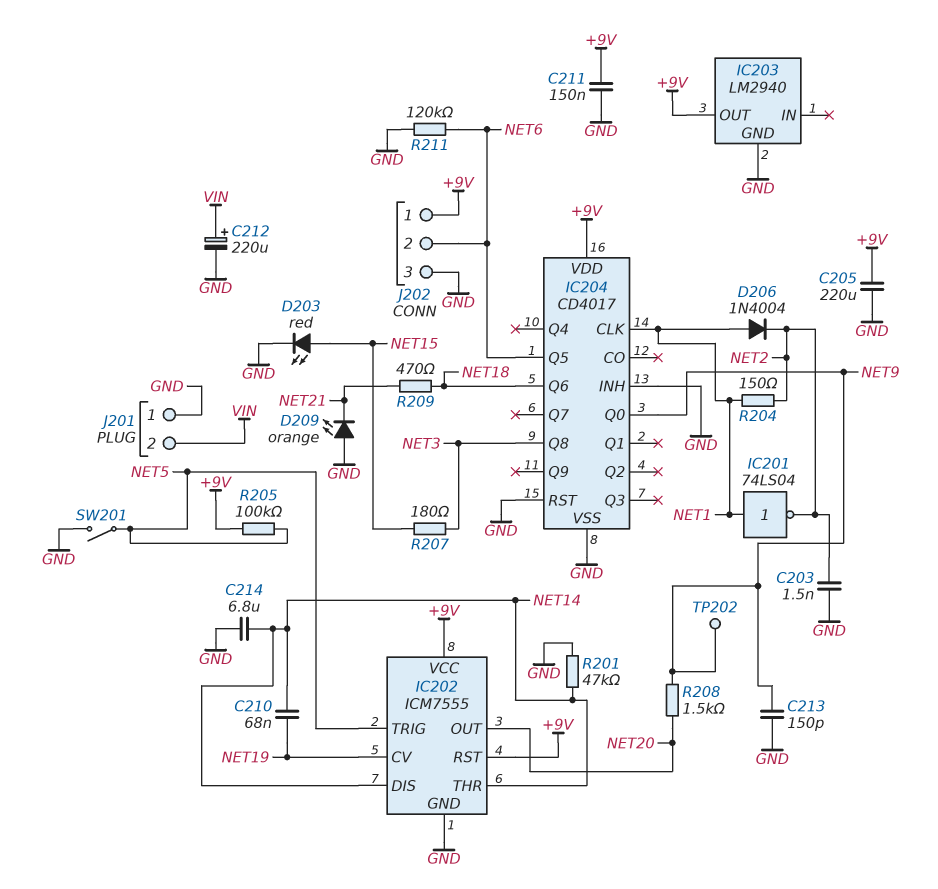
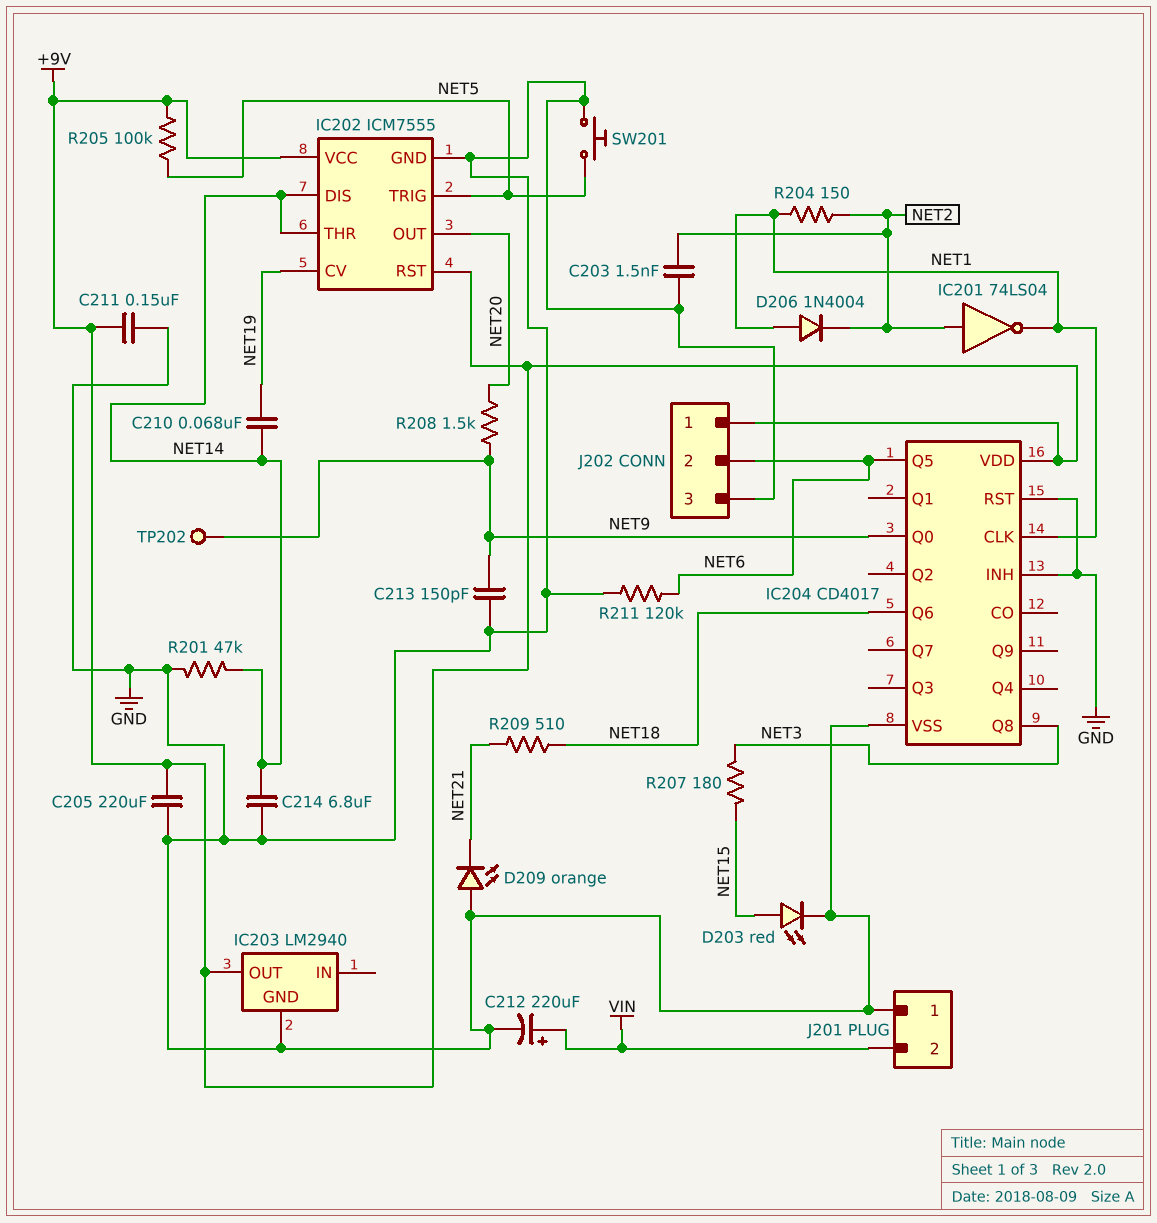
IC201: NOT 74LS04 (in NET1, out NET2) -> NOT 74LS04 (in NET2, out NET1)
R209: 470 (NET18, NET21) -> 510 (NET18, NET21)
SW201: switch (GND, NET5) -> button (GND, NET5)

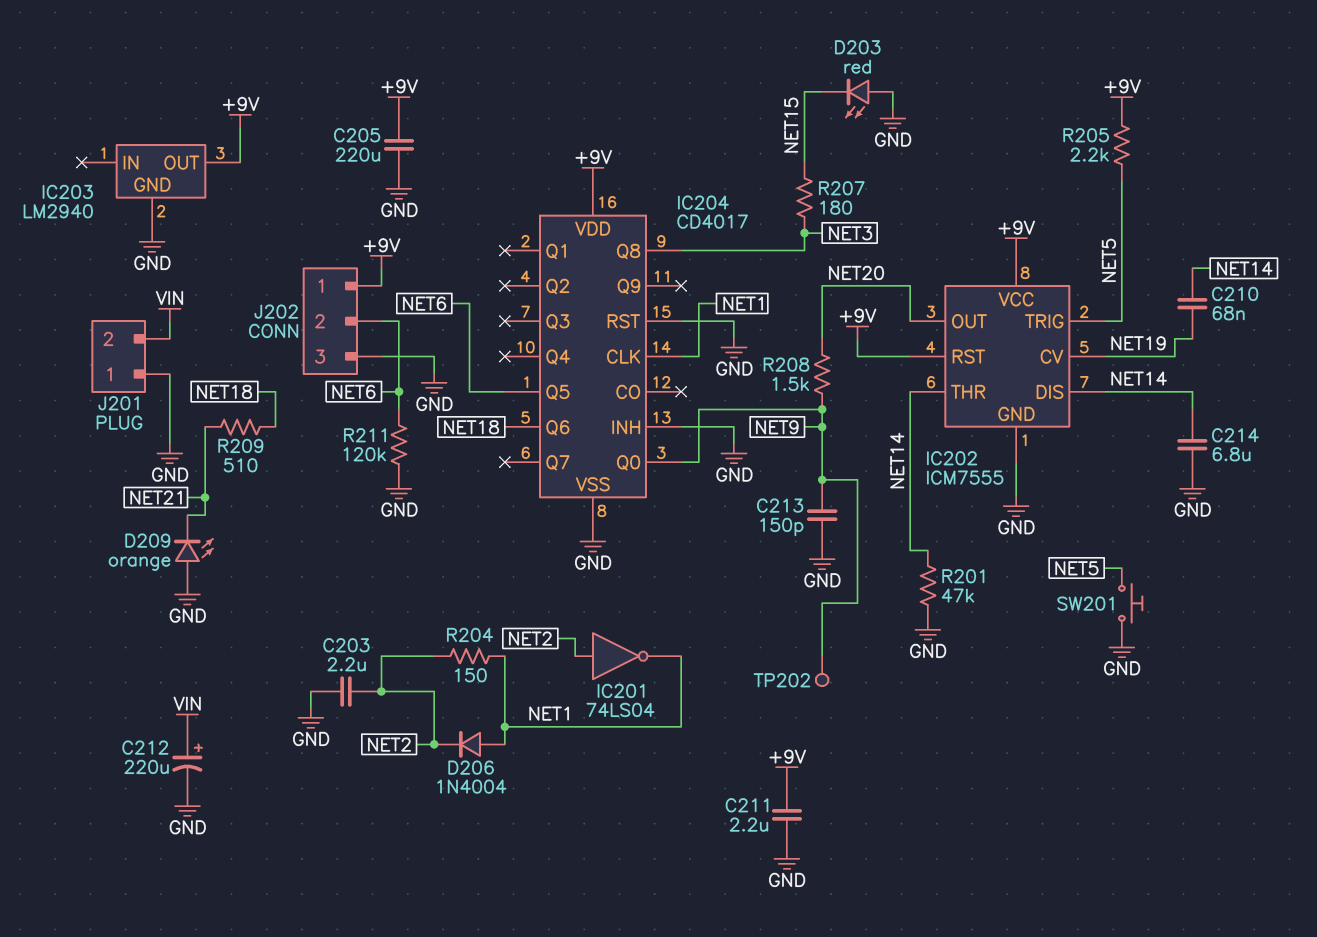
C203: 1.5nF (GND, NET2) -> 2.2uF (GND, NET2)
C211: 150nF (+9V, GND) -> 2.2uF (+9V, GND)
D203: LED red (A NET15, K GND) -> LED red (A GND, K NET15)
R205: 100k (+9V, NET5) -> 2.2k (+9V, NET5)

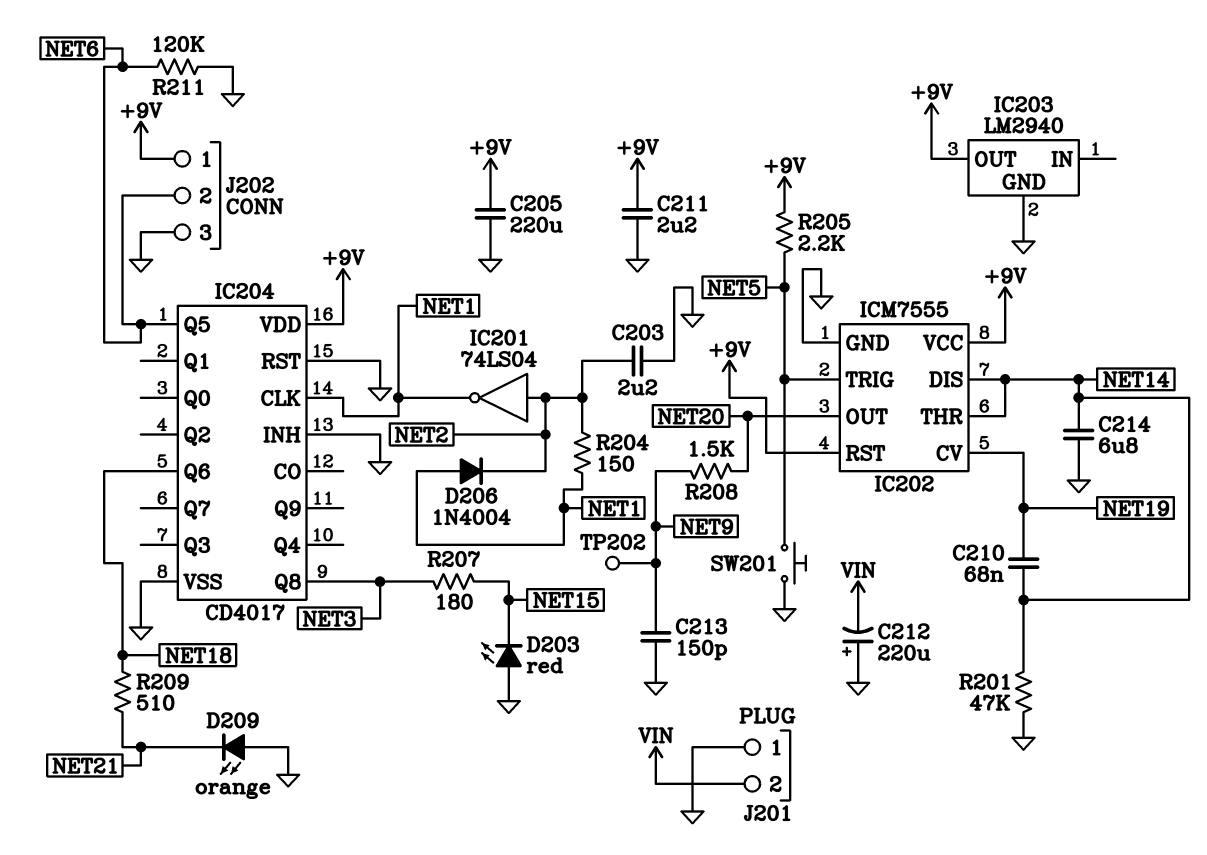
C212: 220uF (plus VIN, minus GND) -> 220uF (plus GND, minus VIN)
IC204 pin Q0: NET9 -> none

